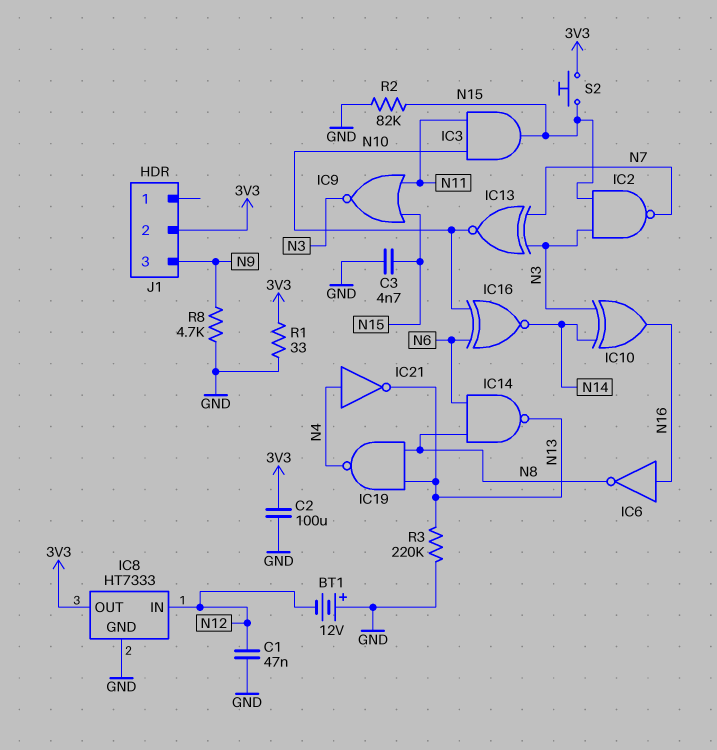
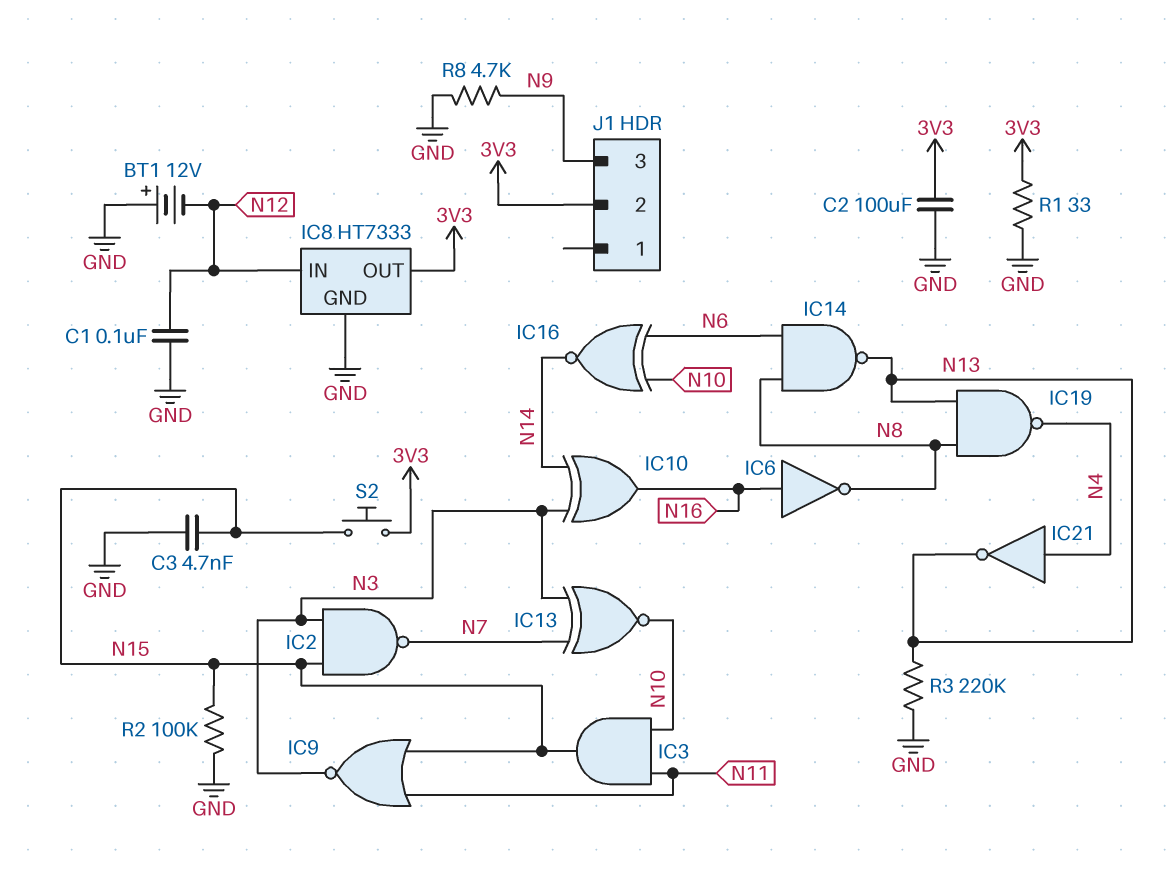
C1: 47nF (GND, N12) -> 100nF (GND, N12)
R2: 82k (GND, N15) -> 100k (GND, N15)

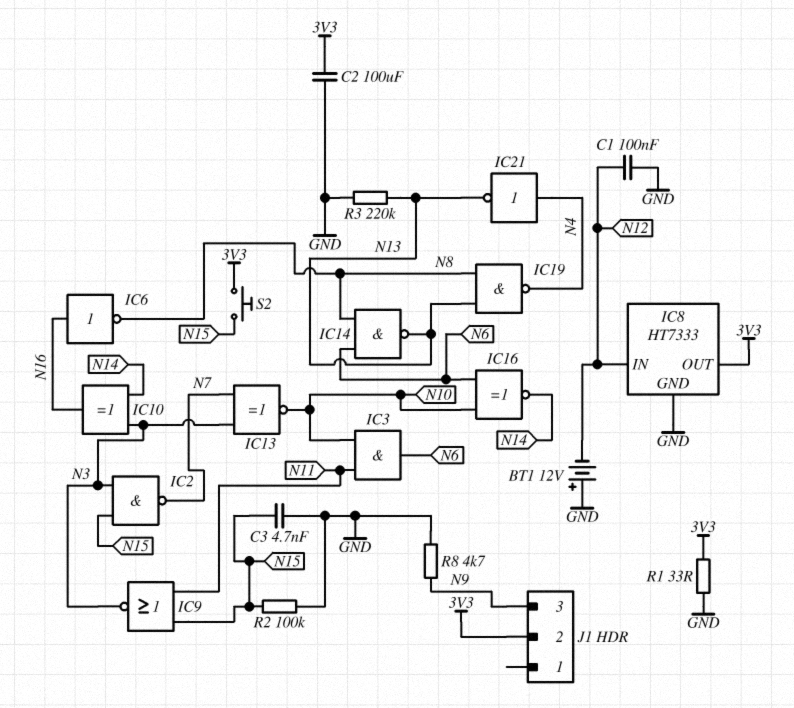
IC3: AND (in N10, in N11, out N15) -> AND (in N10, in N11, out N6)

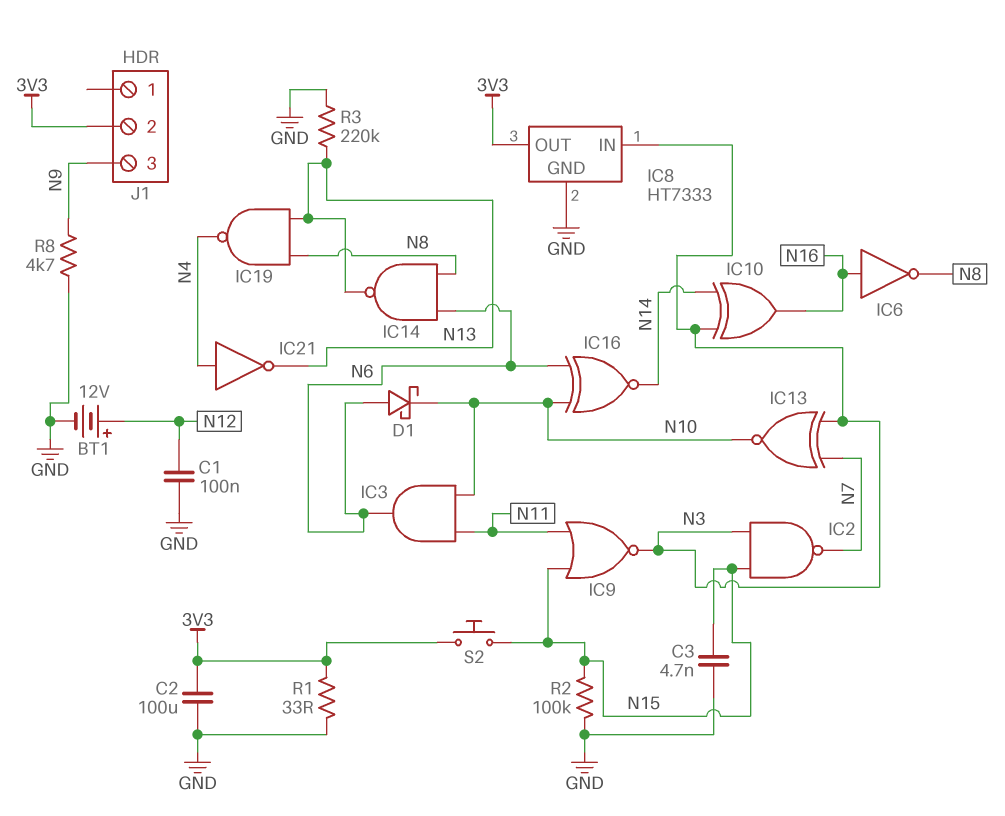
BT1: 12V (plus GND, minus N12) -> 12V (plus N12, minus GND)
D1: none -> schottky (A N6, K N10)
IC8 pin IN: N12 -> N3

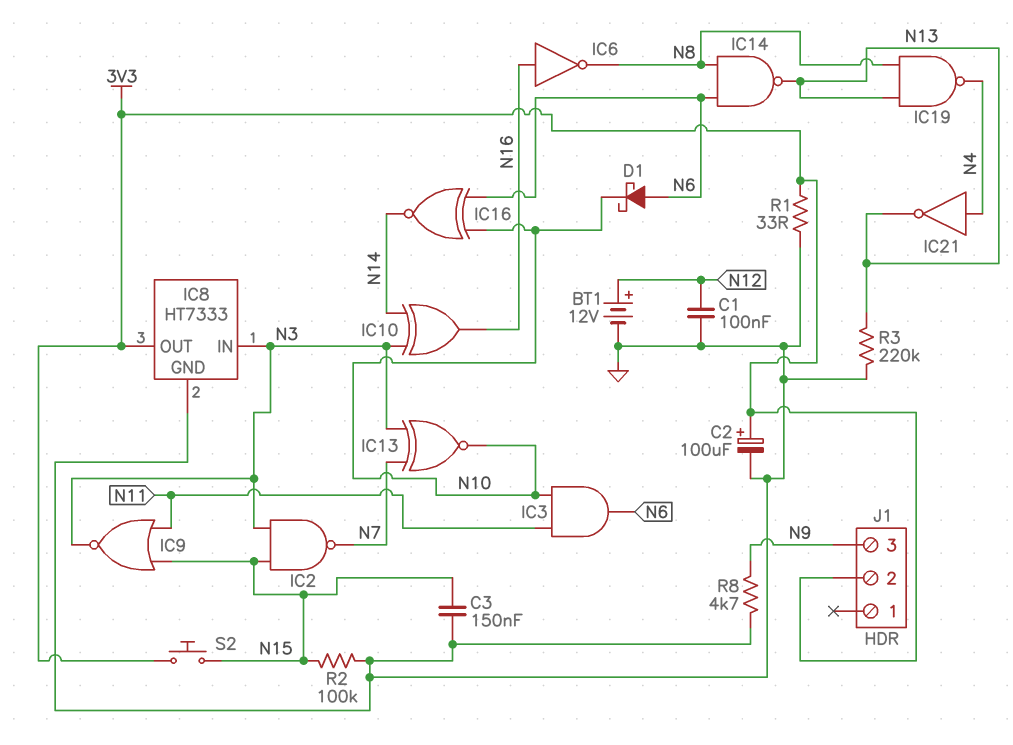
C2: 100uF (3V3, GND) -> 100uF (plus 3V3, minus GND)
C3: 4.7nF (GND, N15) -> 150nF (GND, N15)

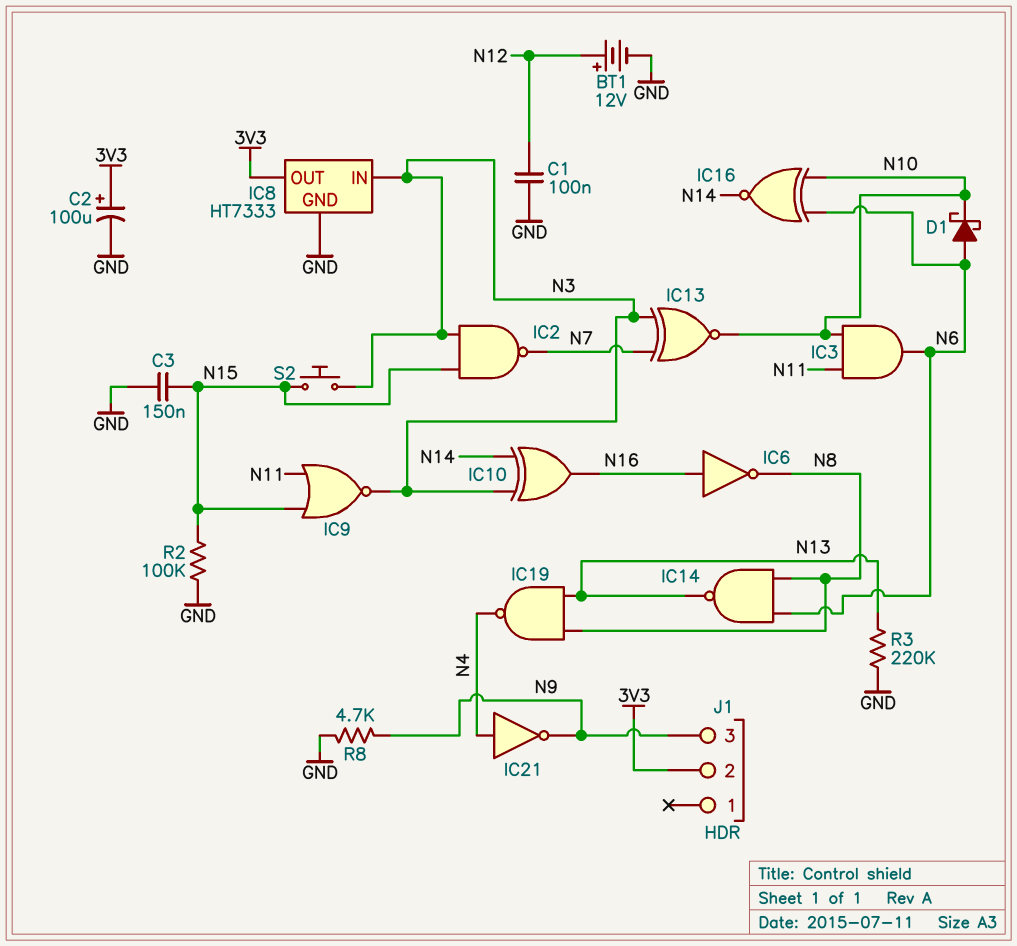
IC21: NOT (in N4, out N13) -> NOT (in N4, out N9)
R1: 33 (3V3, GND) -> none
S2: button (3V3, N15) -> button (N3, N15)

